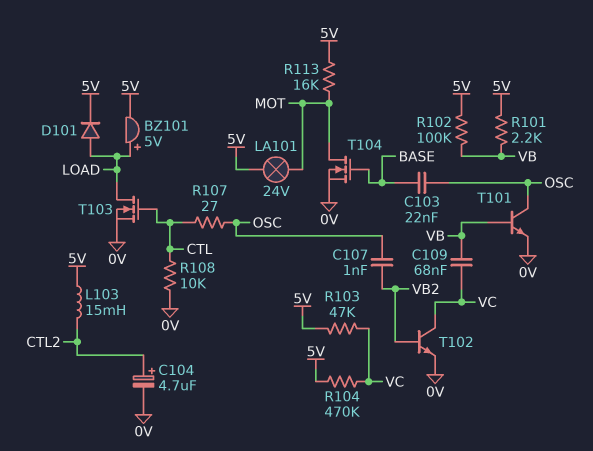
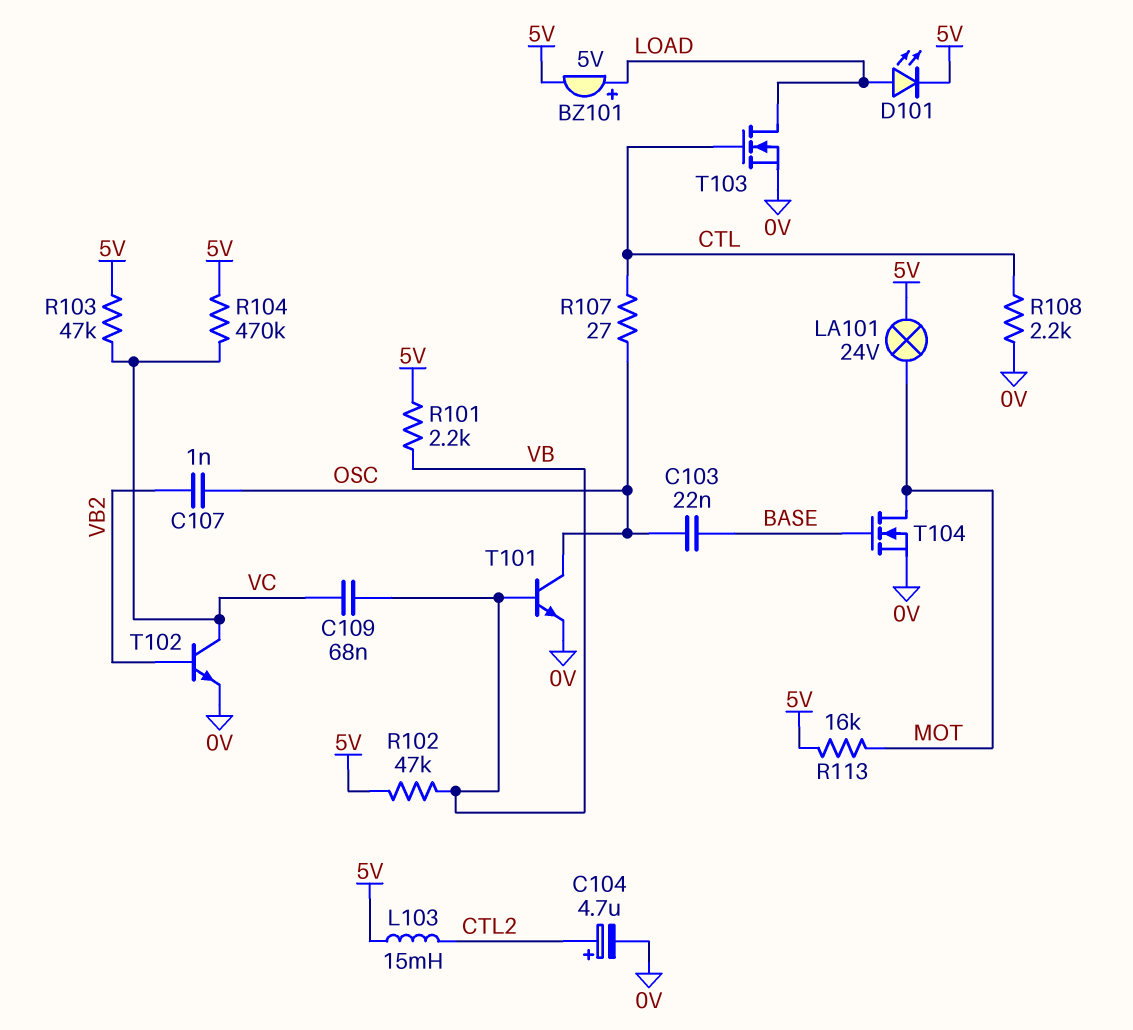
D101: diode (A LOAD, K 5V) -> LED (A LOAD, K 5V)
R102: 100k (5V, VB) -> 47k (5V, VB)
R108: 10k (0V, CTL) -> 2.2k (0V, CTL)

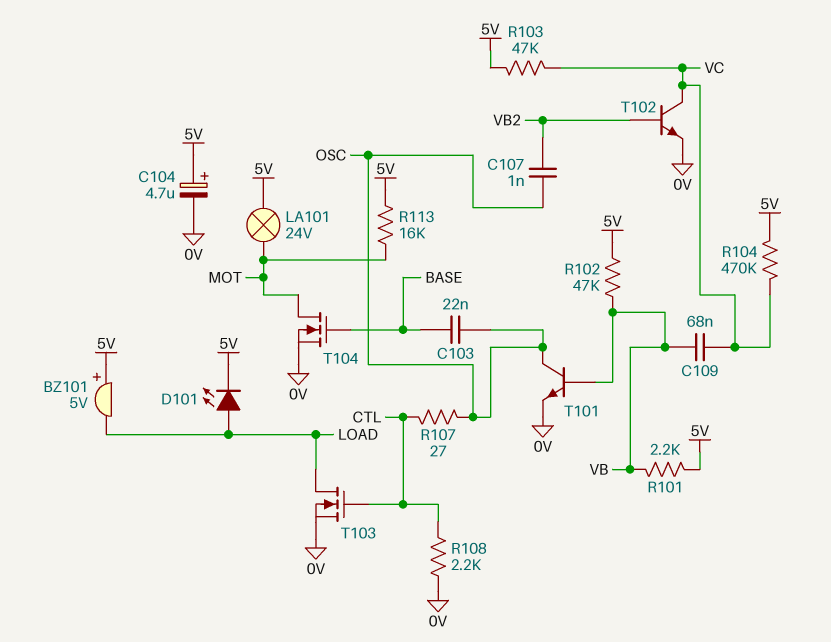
BZ101: buzzer 5V (plus LOAD, minus 5V) -> buzzer 5V (plus 5V, minus LOAD)
C104: 4.7uF (plus CTL2, minus 0V) -> 4.7uF (plus 5V, minus 0V)
L103: 15mH (5V, CTL2) -> none

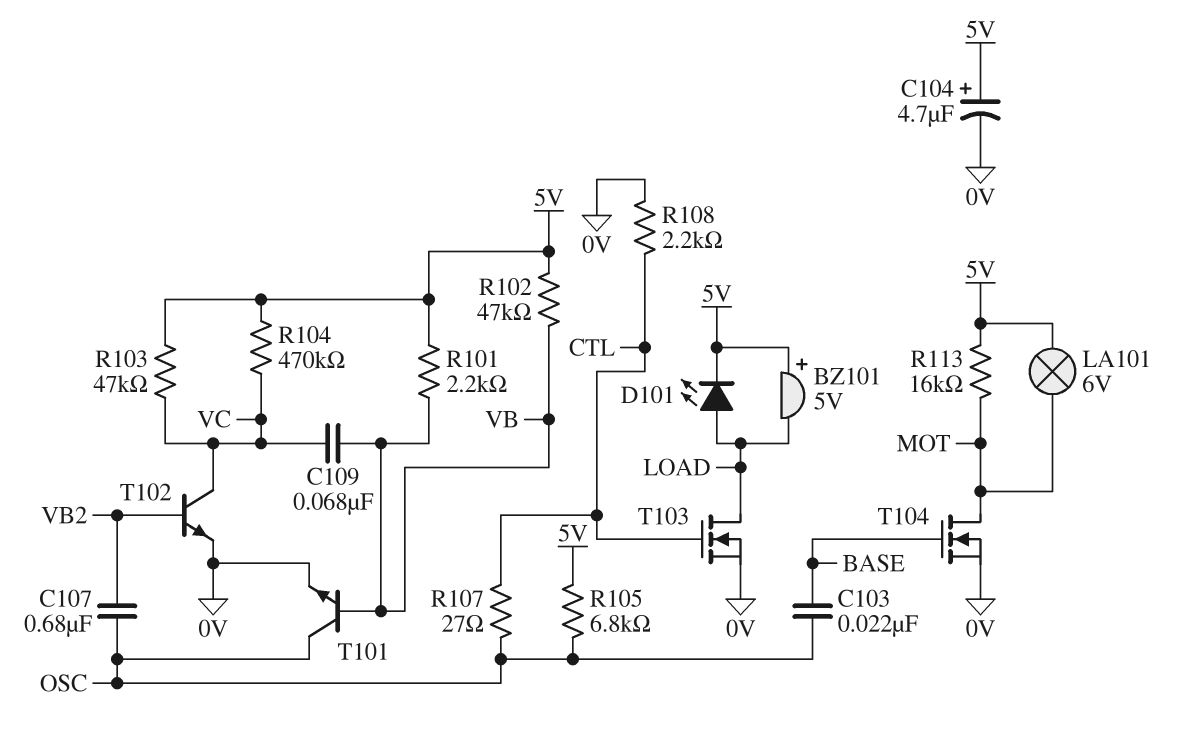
C107: 1nF (OSC, VB2) -> 680nF (OSC, VB2)
LA101: lamp 24V (5V, MOT) -> lamp 6V (5V, MOT)
R105: none -> 6.8k (5V, OSC)

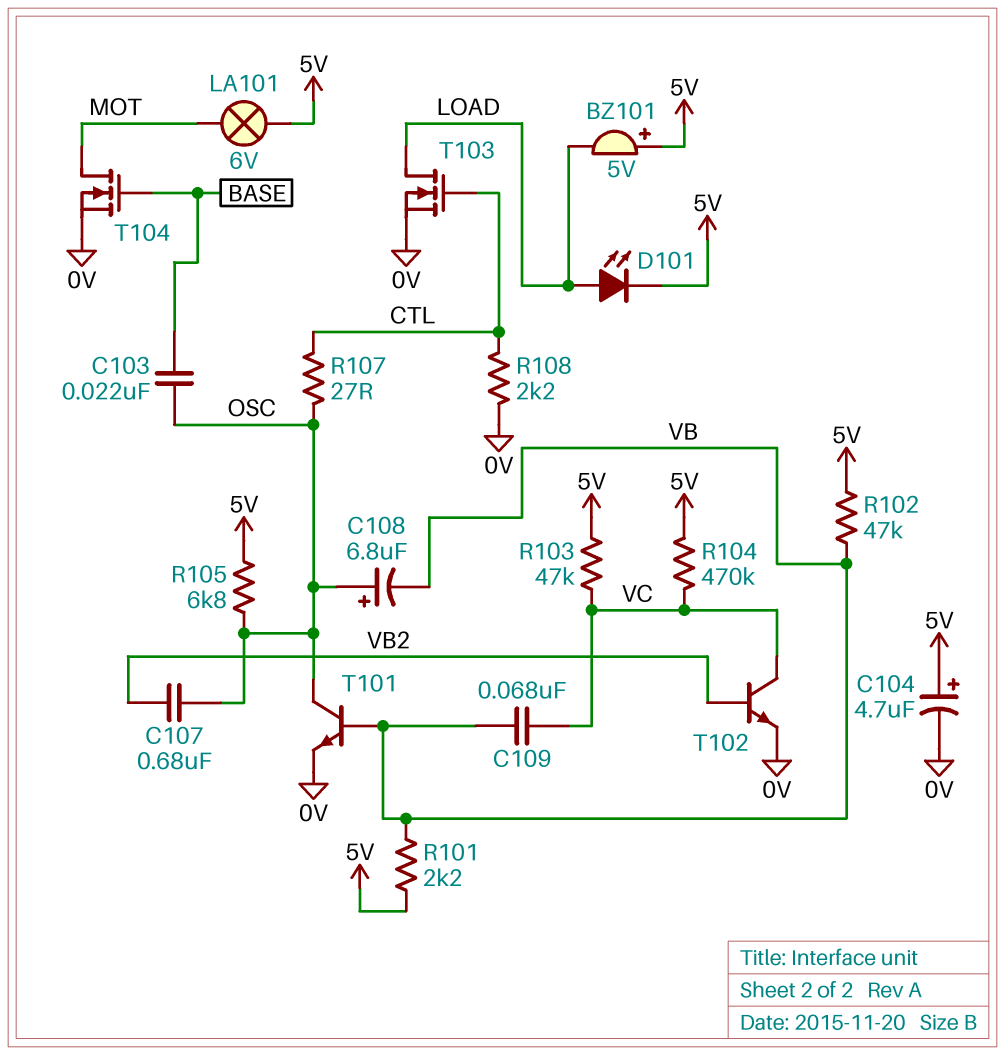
C108: none -> 6.8uF (plus OSC, minus VB)
R113: 16k (5V, MOT) -> none

